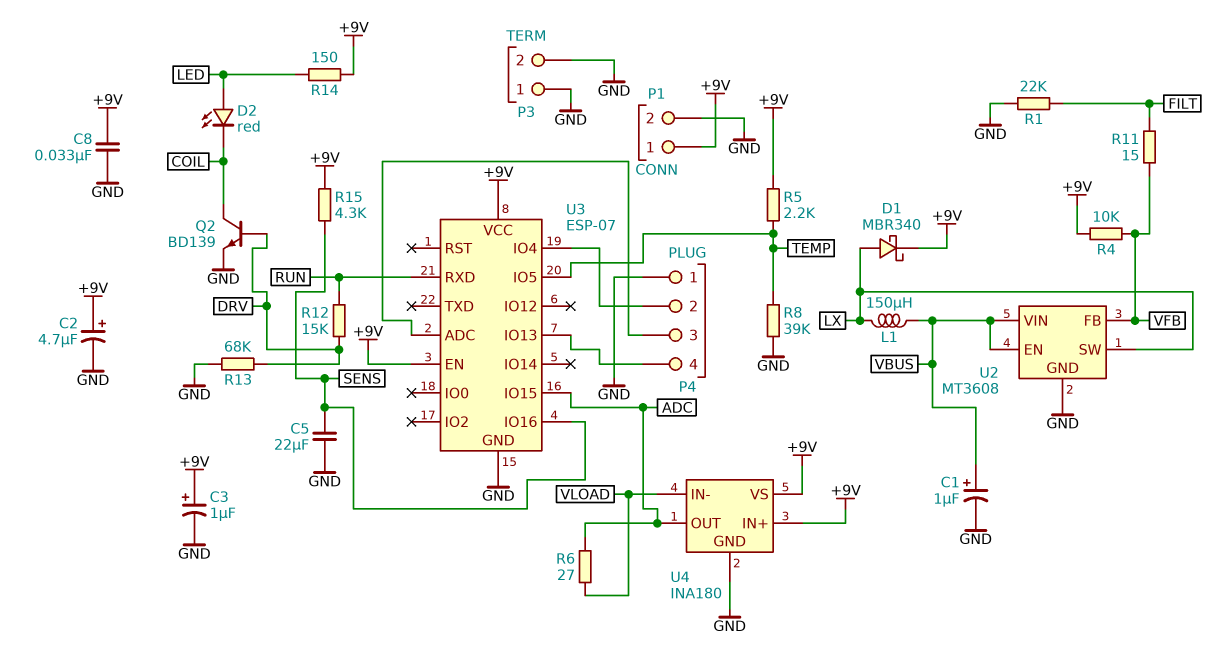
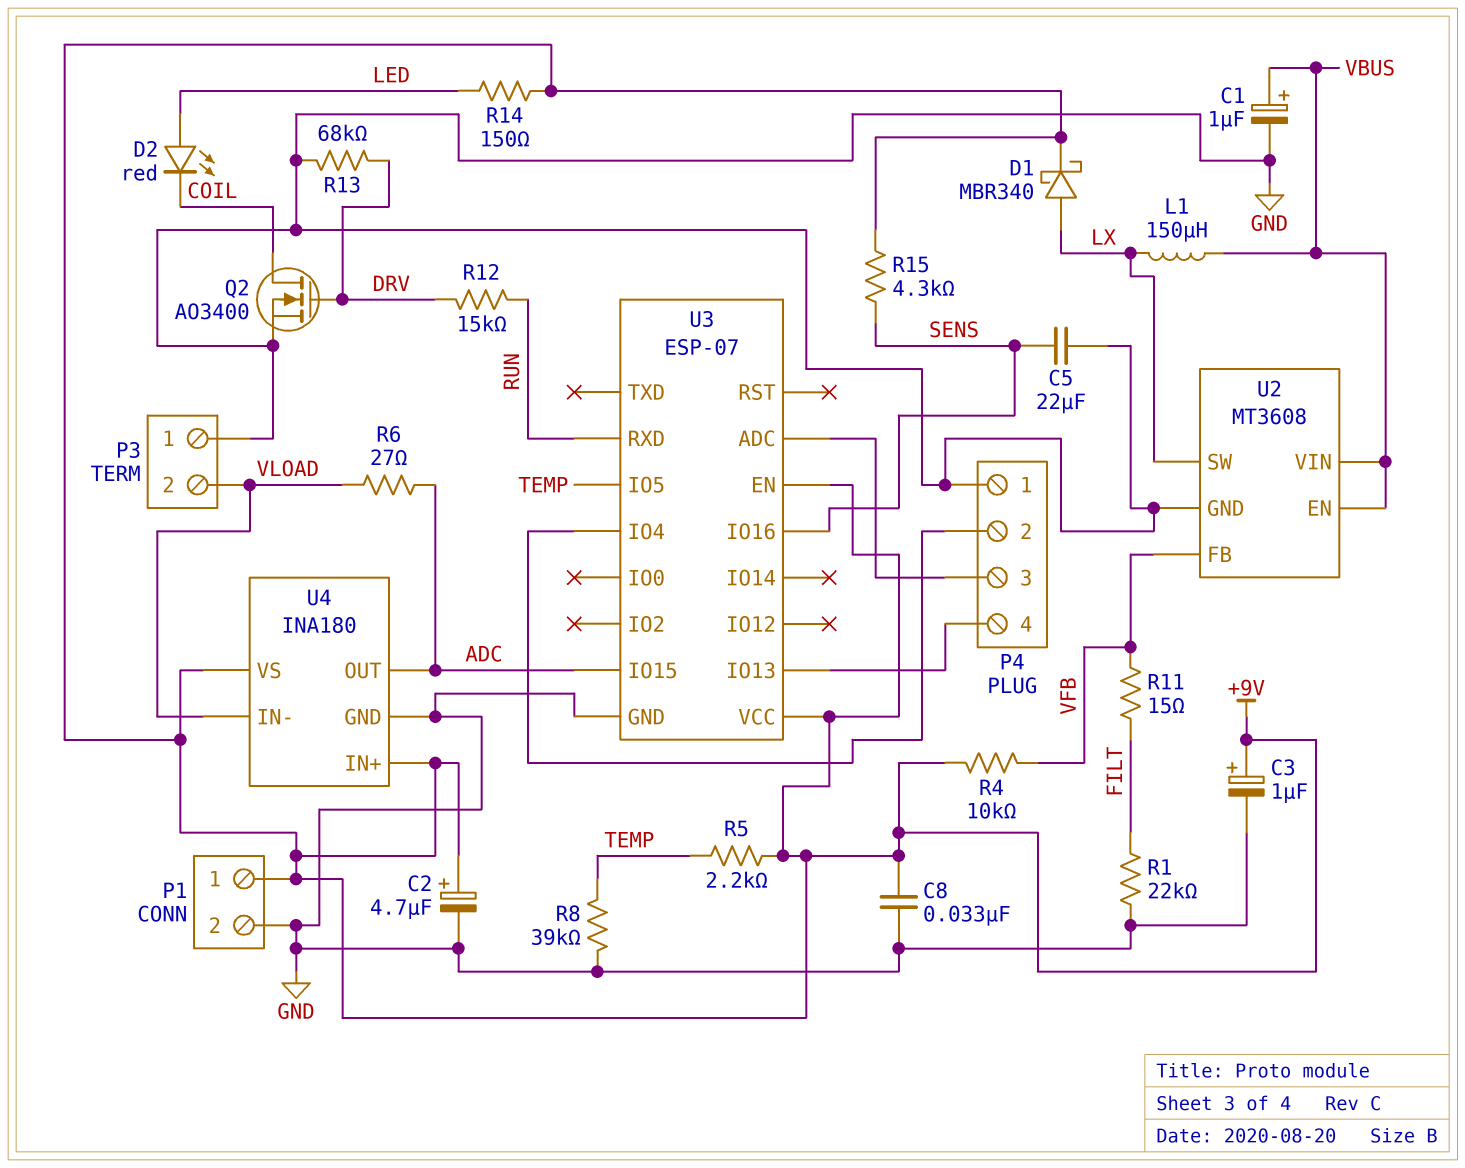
P3 pin 2: GND -> VLOAD
Q2: NPN BD139 (B DRV, C COIL, E GND) -> NMOS AO3400 (G DRV, D COIL, S GND)

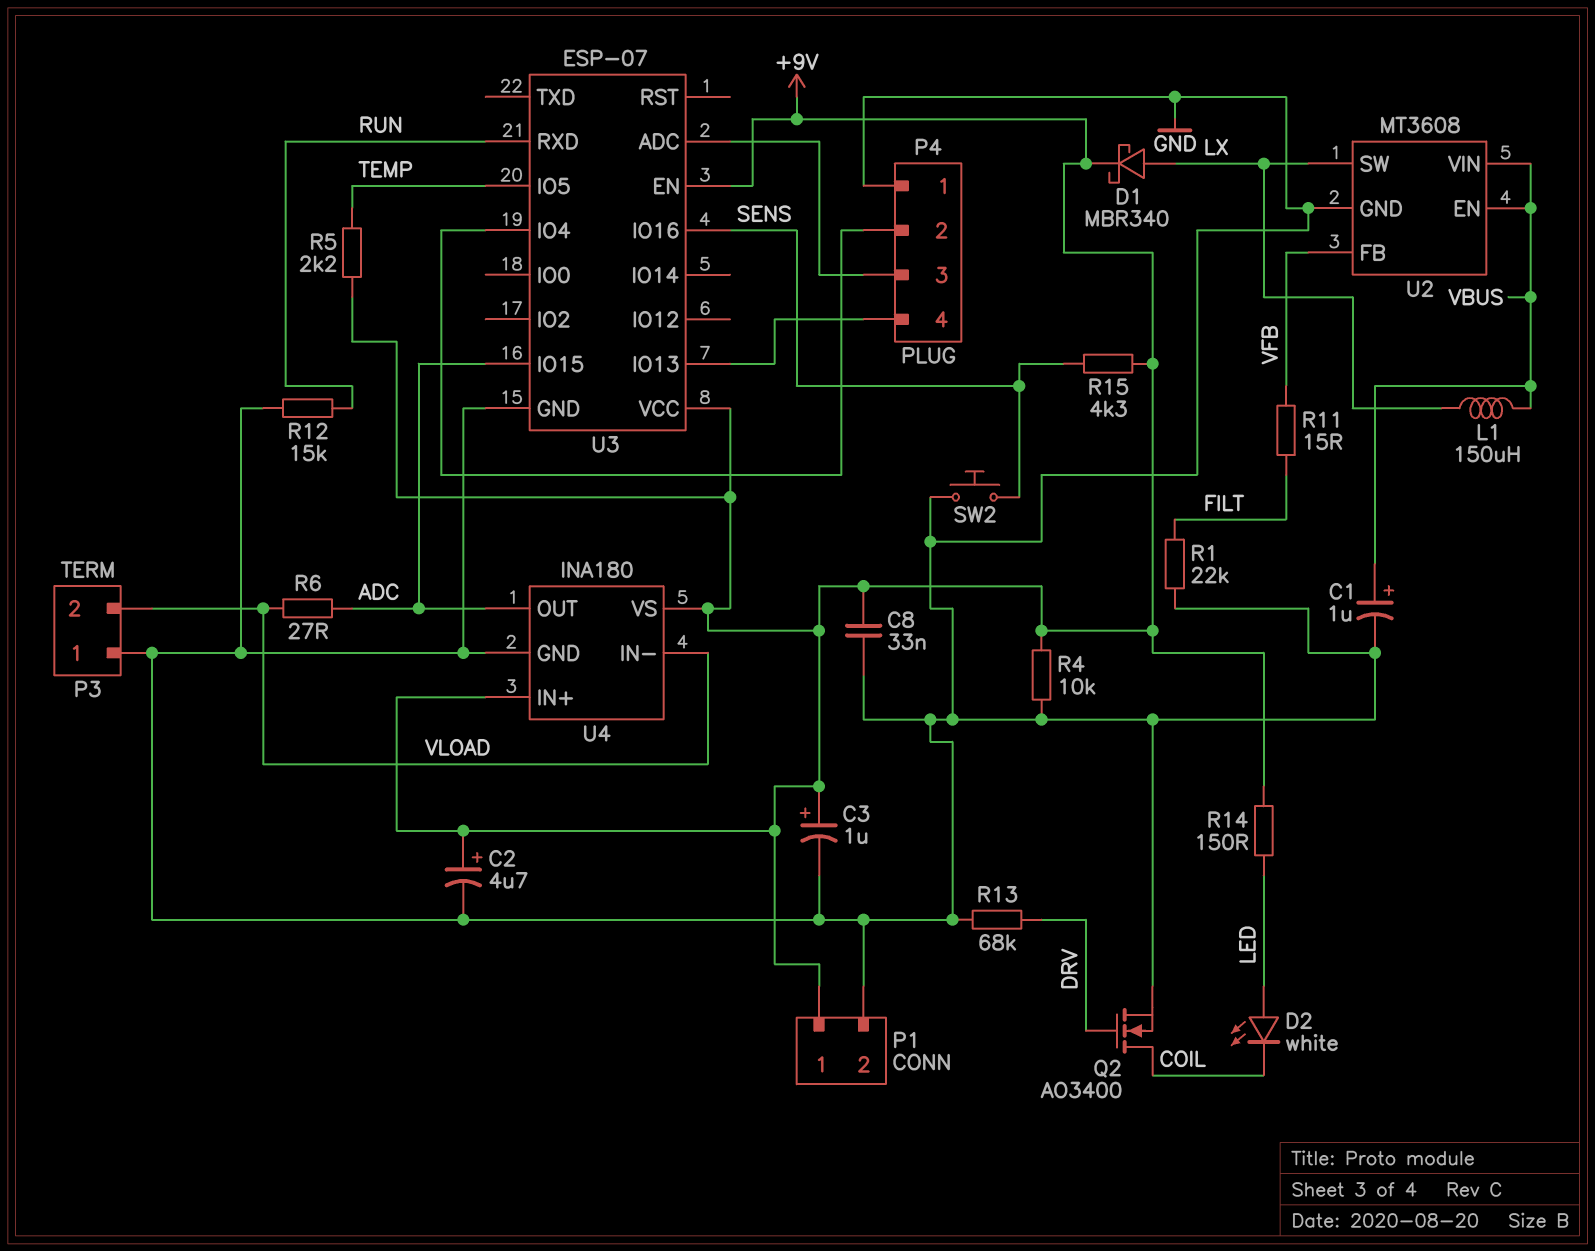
C5: 22uF (GND, SENS) -> none
D2: LED red (A LED, K COIL) -> LED white (A LED, K COIL)
R4: 10k (+9V, VFB) -> 10k (+9V, GND)
R8: 39k (GND, TEMP) -> none
R12: 15k (DRV, RUN) -> 15k (GND, RUN)
SW2: none -> button (GND, SENS)

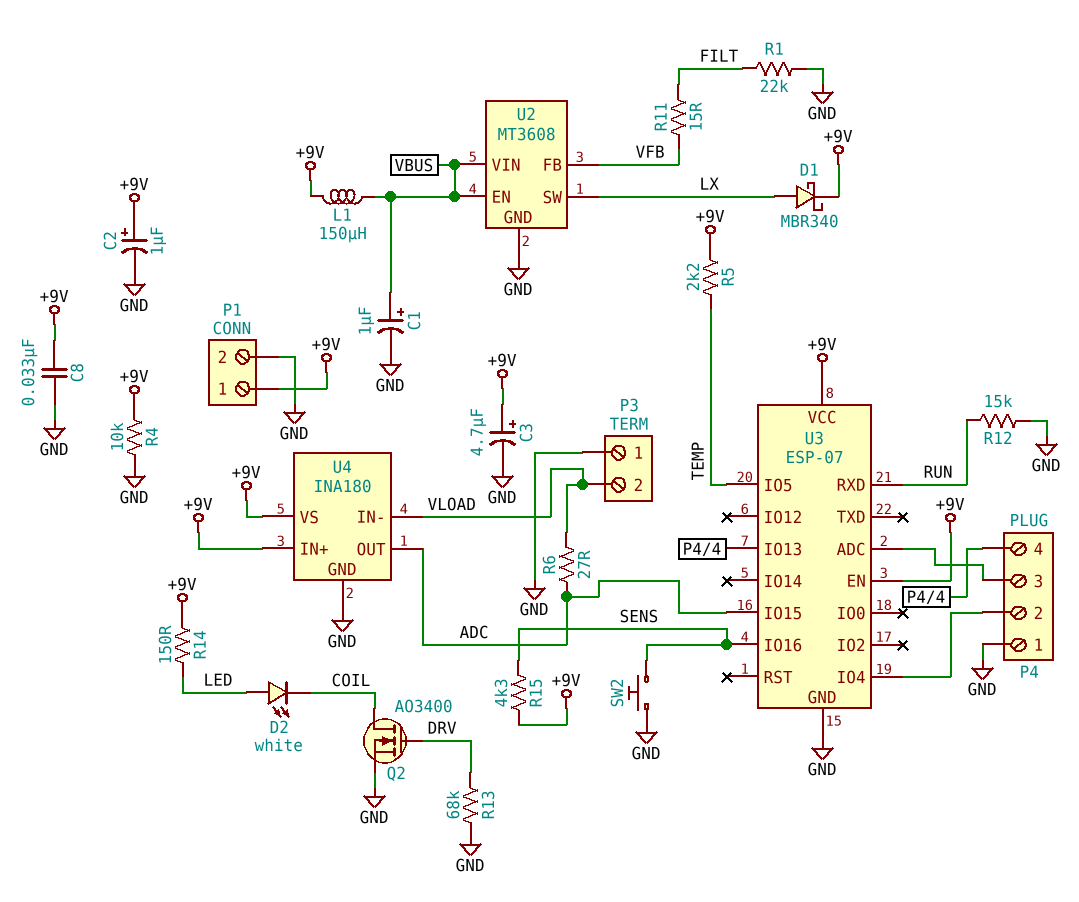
C2: 4.7uF (plus +9V, minus GND) -> 1uF (plus +9V, minus GND)
C3: 1uF (plus +9V, minus GND) -> 4.7uF (plus +9V, minus GND)
L1: 150uH (LX, VBUS) -> 150uH (+9V, VBUS)

